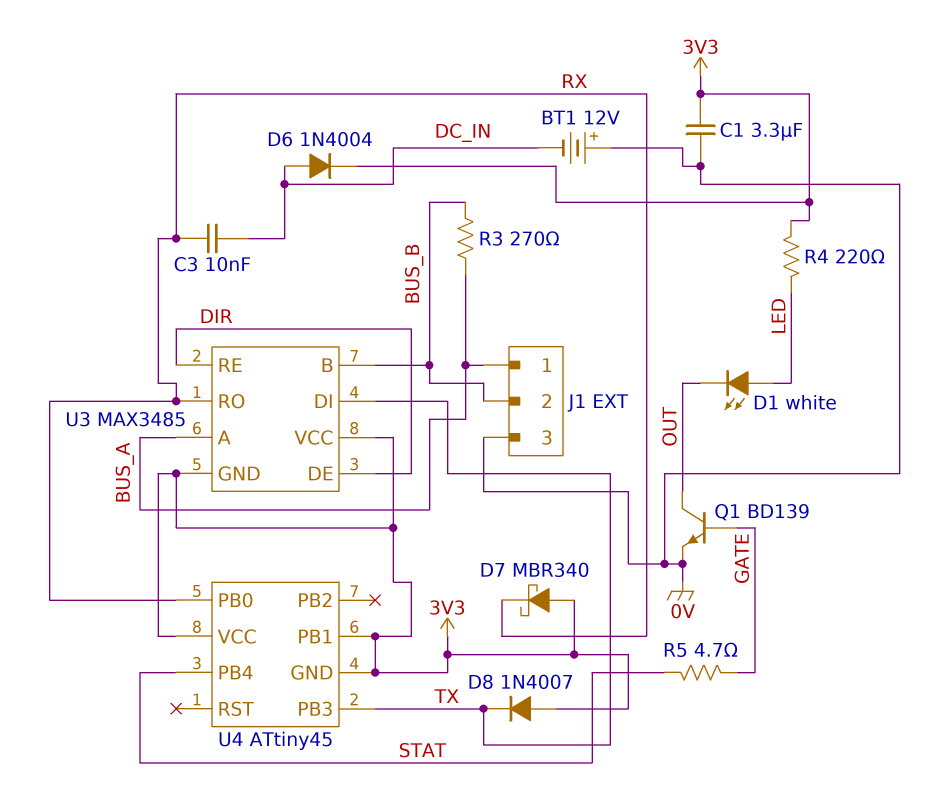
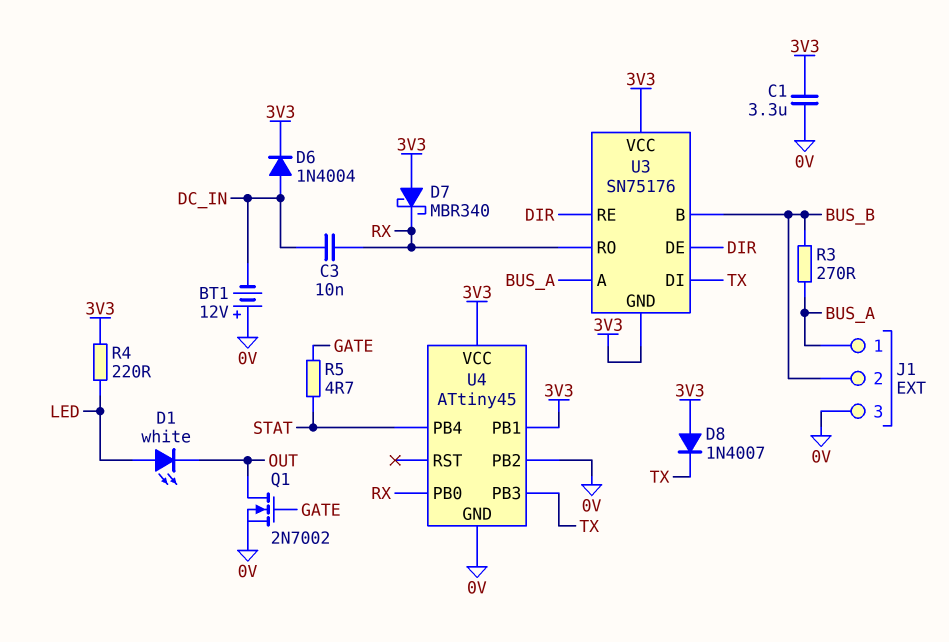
Q1: NPN BD139 (B GATE, C OUT, E 0V) -> NMOS 2N7002 (G GATE, D OUT, S 0V)
U3: MAX3485 -> SN75176
U4 pin GND: 3V3 -> 0V
U4 pin PB2: none -> 0V

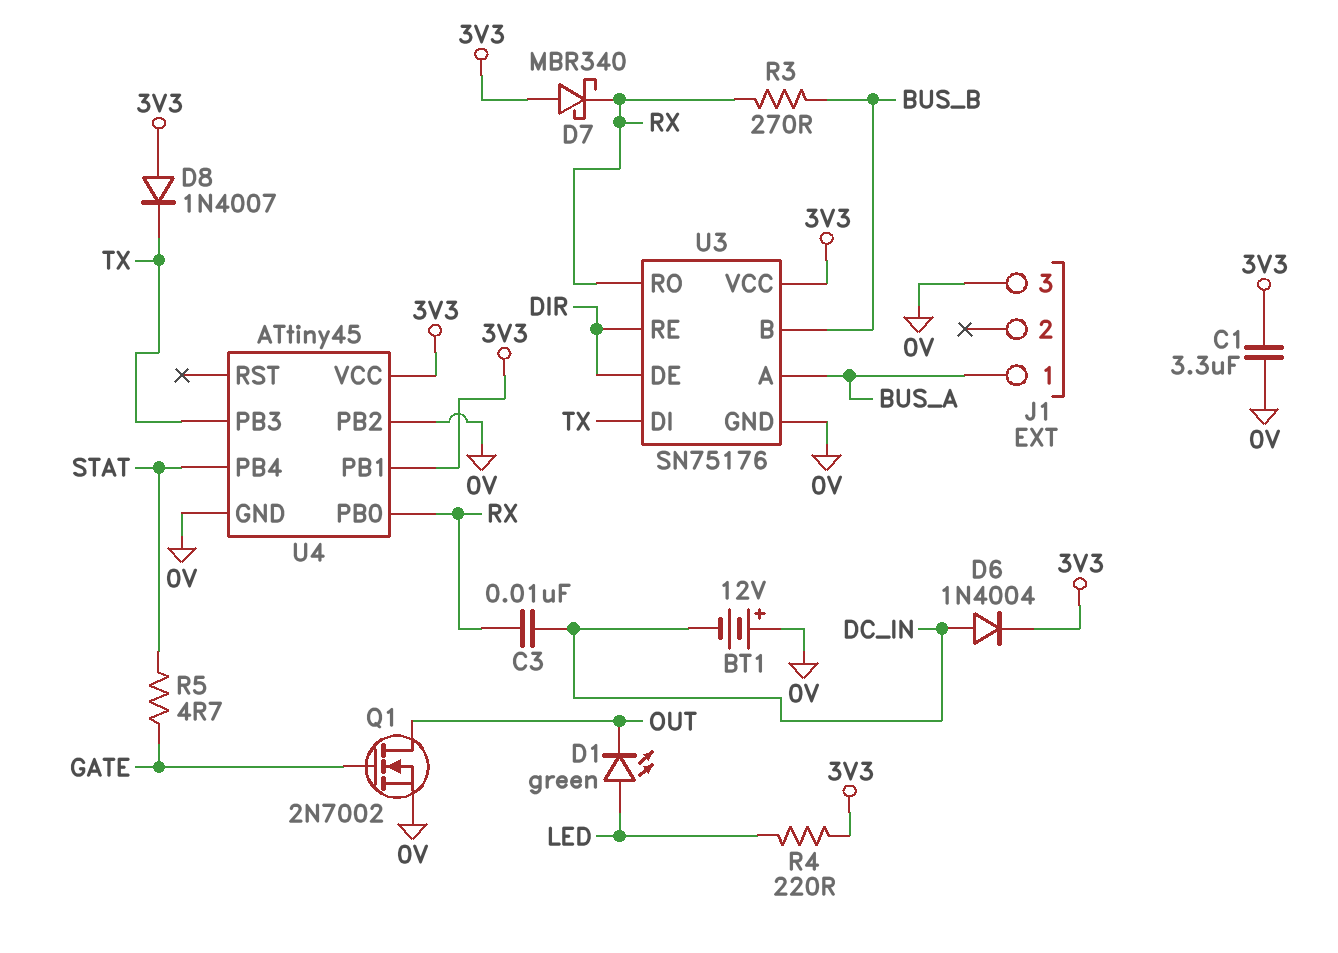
D1: LED white (A LED, K OUT) -> LED green (A LED, K OUT)
J1 pin 2: BUS_B -> none
R3: 270 (BUS_A, BUS_B) -> 270 (BUS_B, RX)
U3 pin GND: 3V3 -> 0V

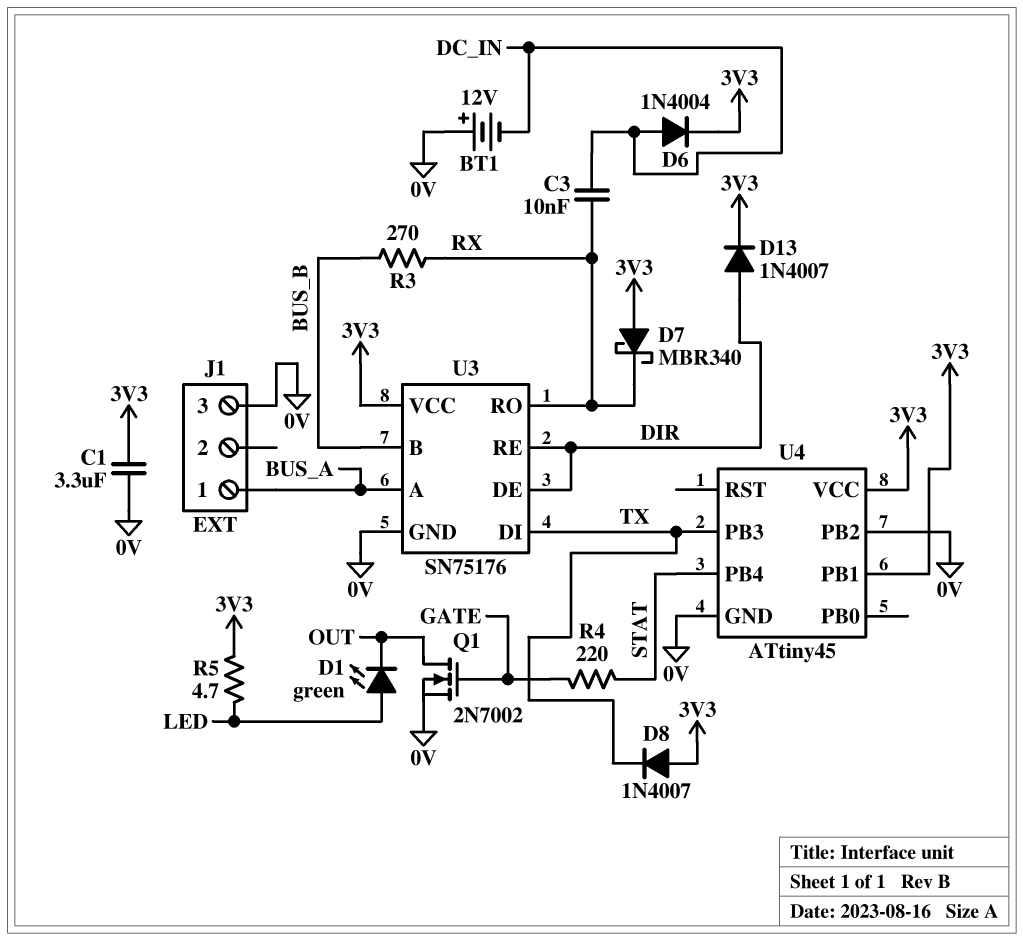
D13: none -> diode 1N4007 (A DIR, K 3V3)
R4: 220 (3V3, LED) -> 220 (GATE, STAT)
R5: 4.7 (GATE, STAT) -> 4.7 (3V3, LED)
U4 pin PB0: RX -> none

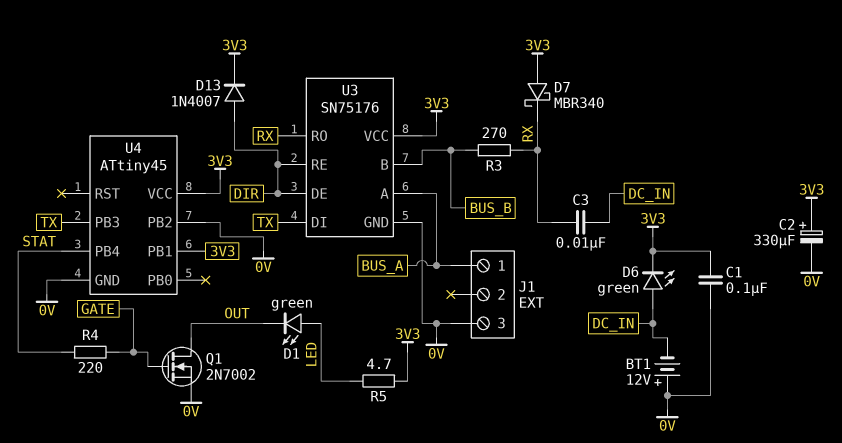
C1: 3.3uF (0V, 3V3) -> 100nF (0V, 3V3)
C2: none -> 330uF (plus 3V3, minus 0V)
D6: diode 1N4004 (A DC_IN, K 3V3) -> LED green (A DC_IN, K 3V3)
D8: diode 1N4007 (A 3V3, K TX) -> none

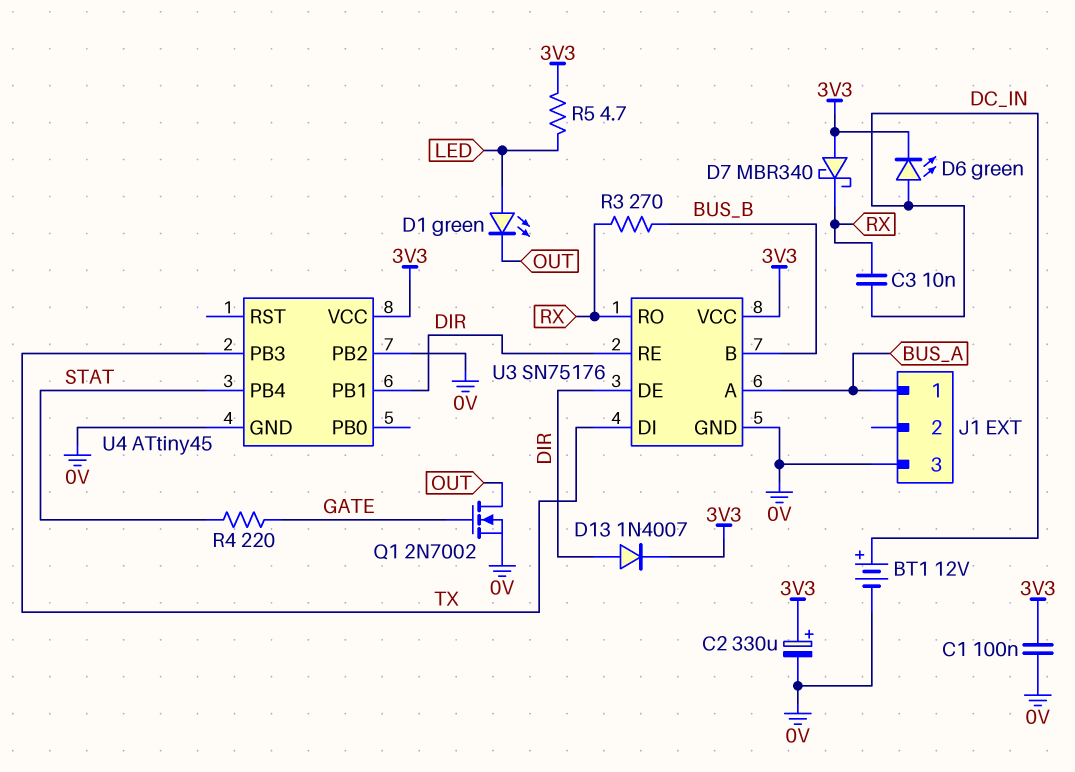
BT1: 12V (plus 0V, minus DC_IN) -> 12V (plus DC_IN, minus 0V)
U4 pin PB1: 3V3 -> DIR

